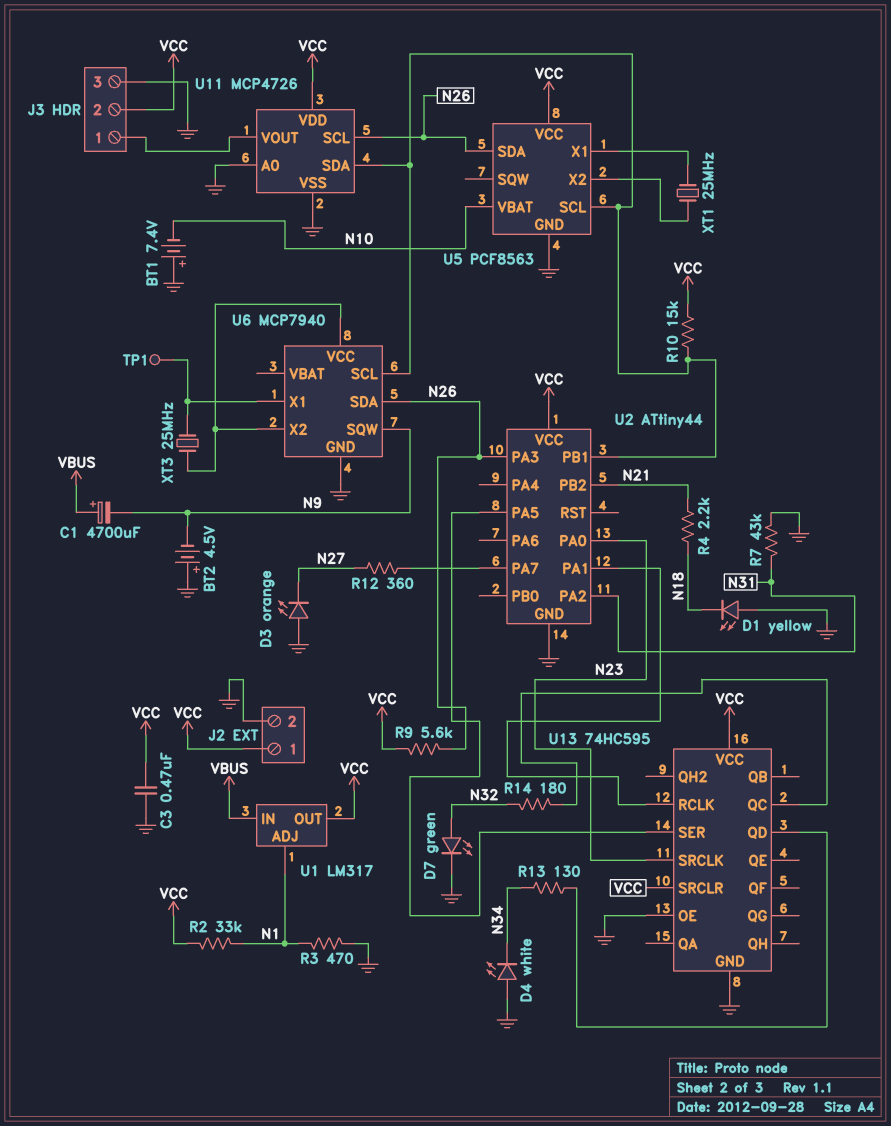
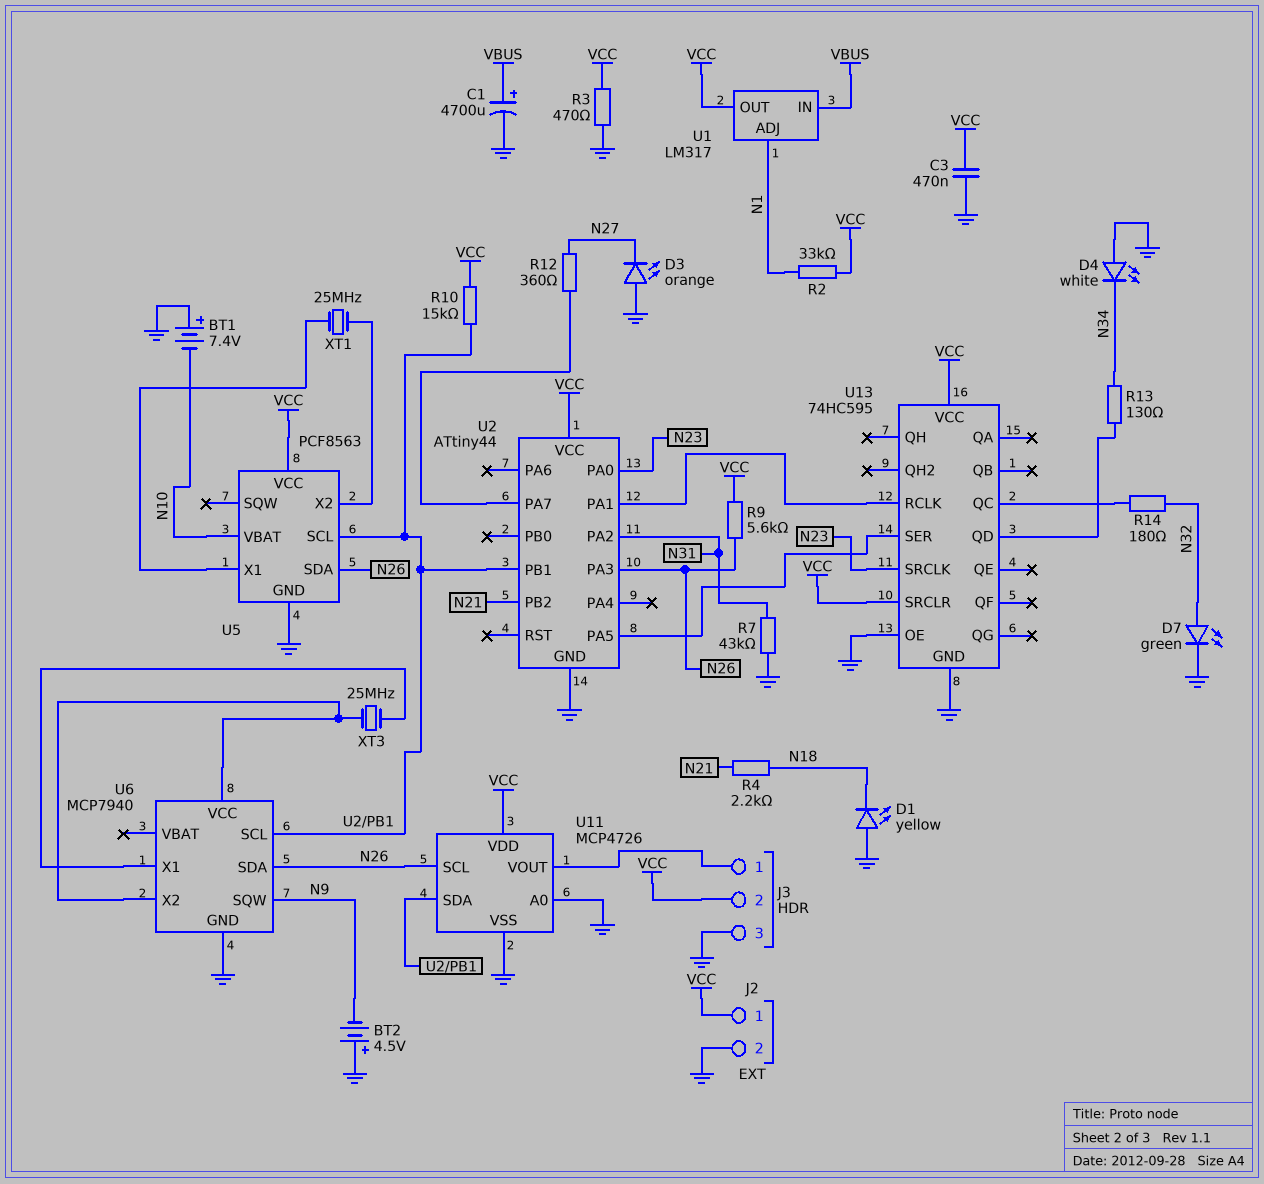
C1: 4700uF (plus VBUS, minus N9) -> 4700uF (plus VBUS, minus GND)
R3: 470 (GND, N1) -> 470 (GND, VCC)
TP1: test point (U6/X1) -> none

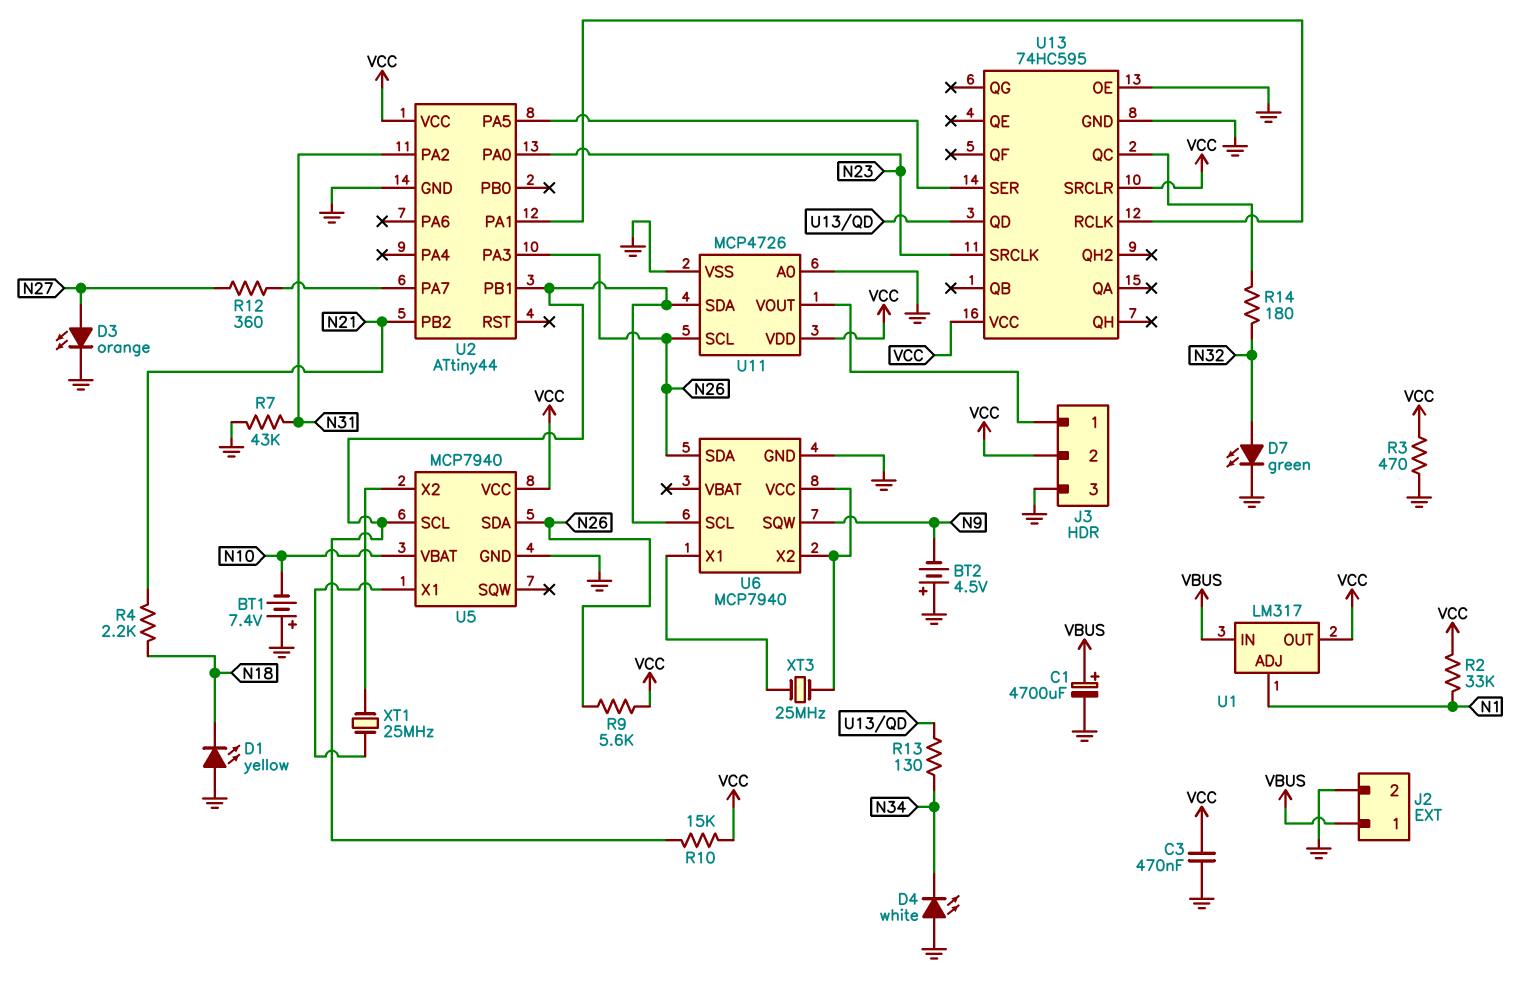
D3: LED orange (A GND, K N27) -> LED orange (A N27, K GND)
J2 pin 1: VCC -> VBUS
U5: PCF8563 -> MCP7940

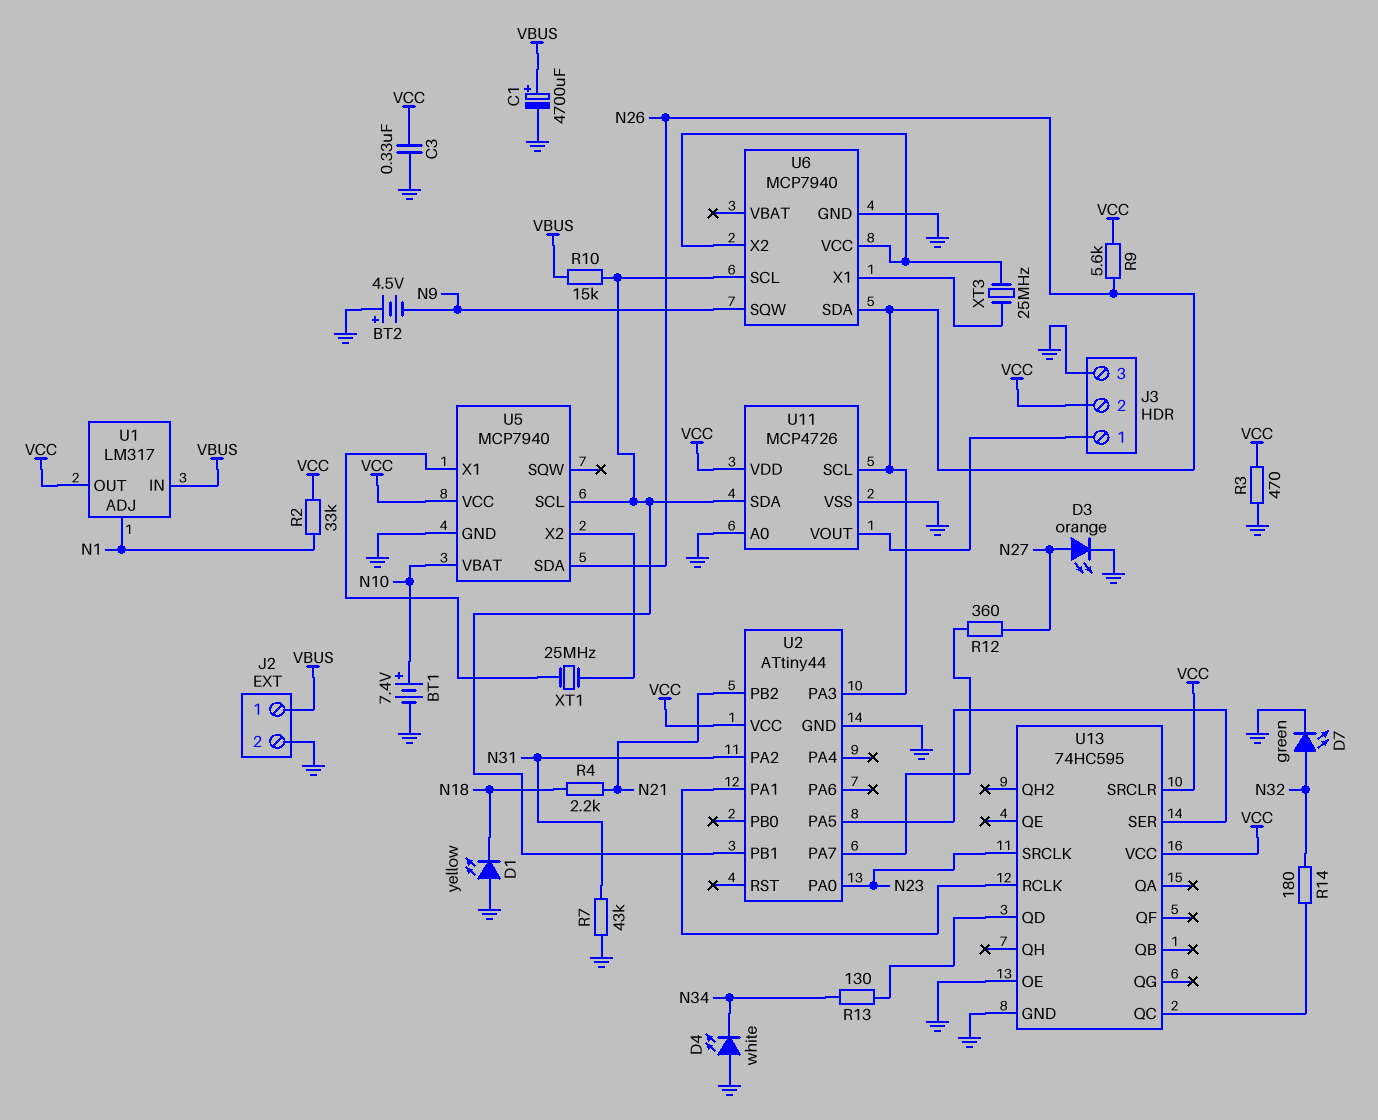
BT1: 7.4V (plus GND, minus N10) -> 7.4V (plus N10, minus GND)
C3: 470nF (GND, VCC) -> 330nF (GND, VCC)
R10: 15k (U2/PB1, VCC) -> 15k (U2/PB1, VBUS)

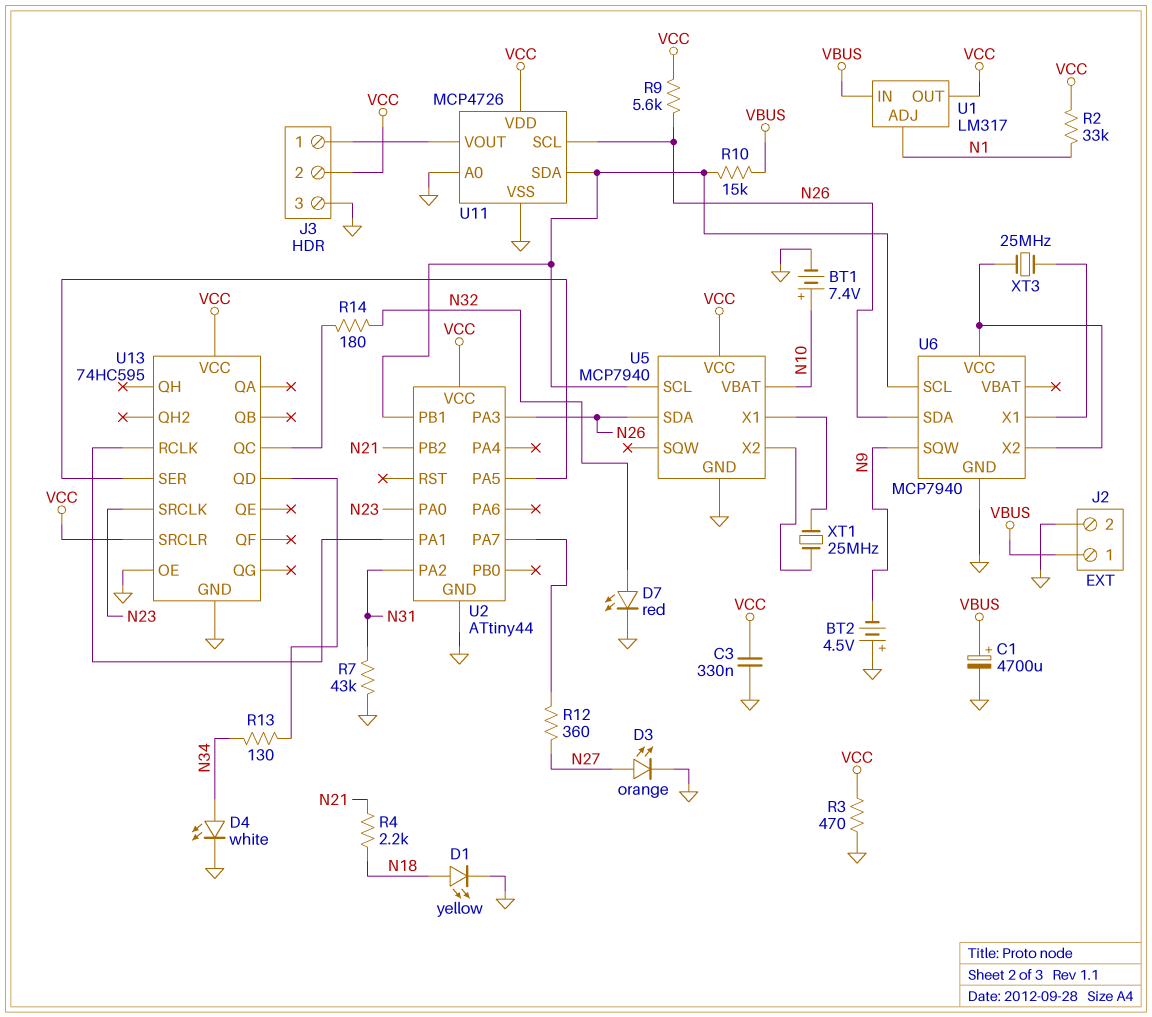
D1: LED yellow (A GND, K N18) -> LED yellow (A N18, K GND)
D4: LED white (A GND, K N34) -> LED white (A N34, K GND)
D7: LED green (A N32, K GND) -> LED red (A N32, K GND)

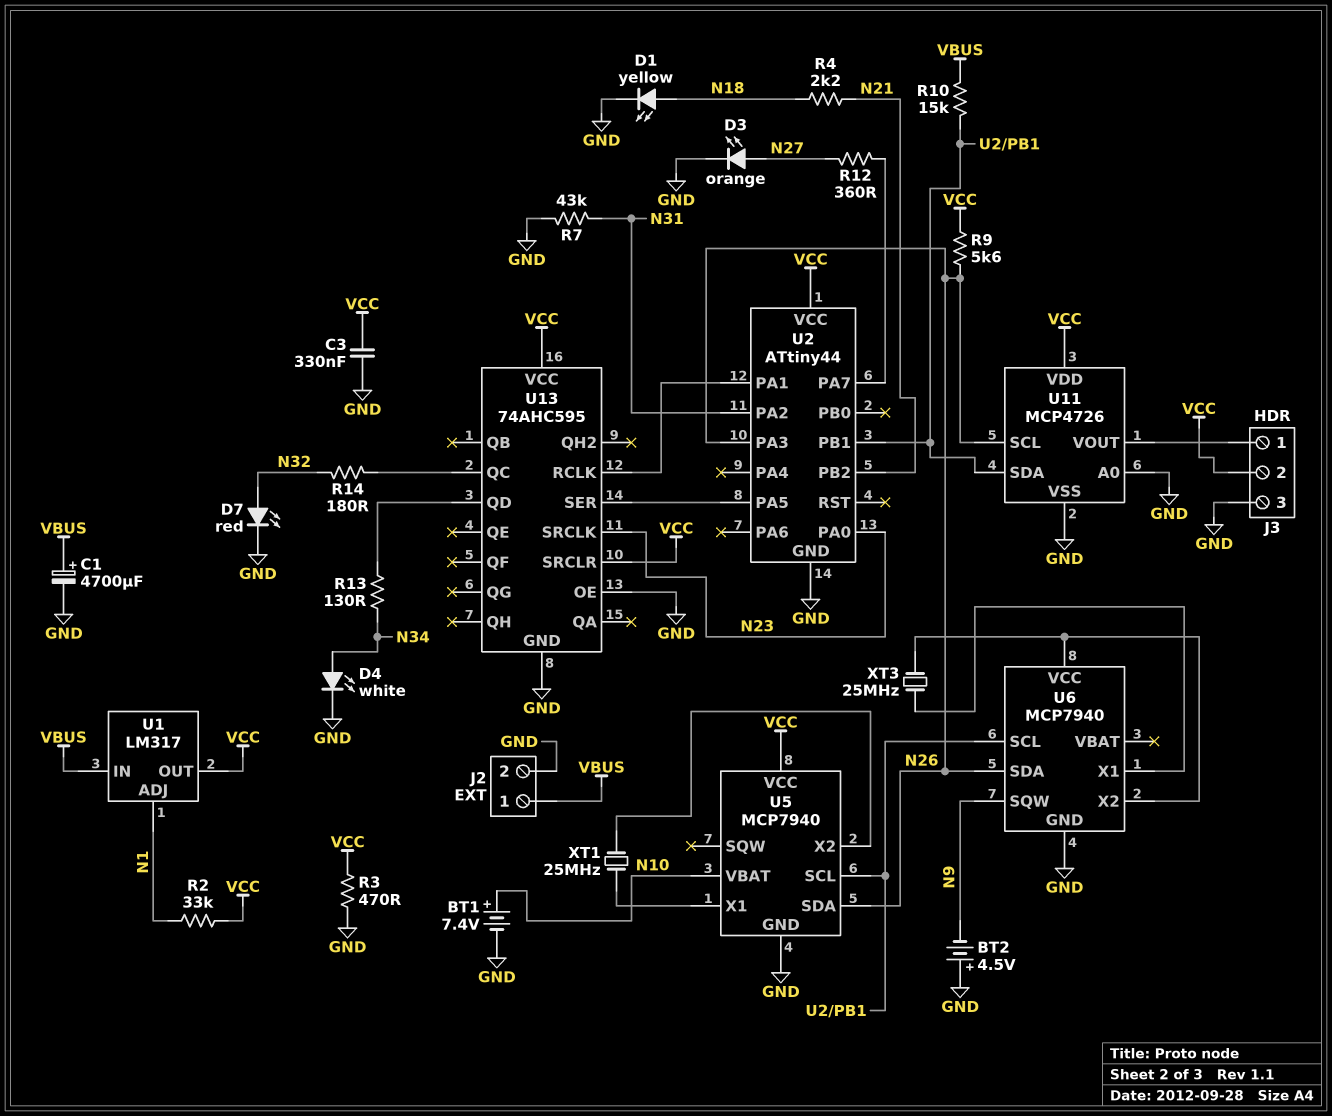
U13: 74HC595 -> 74AHC595

